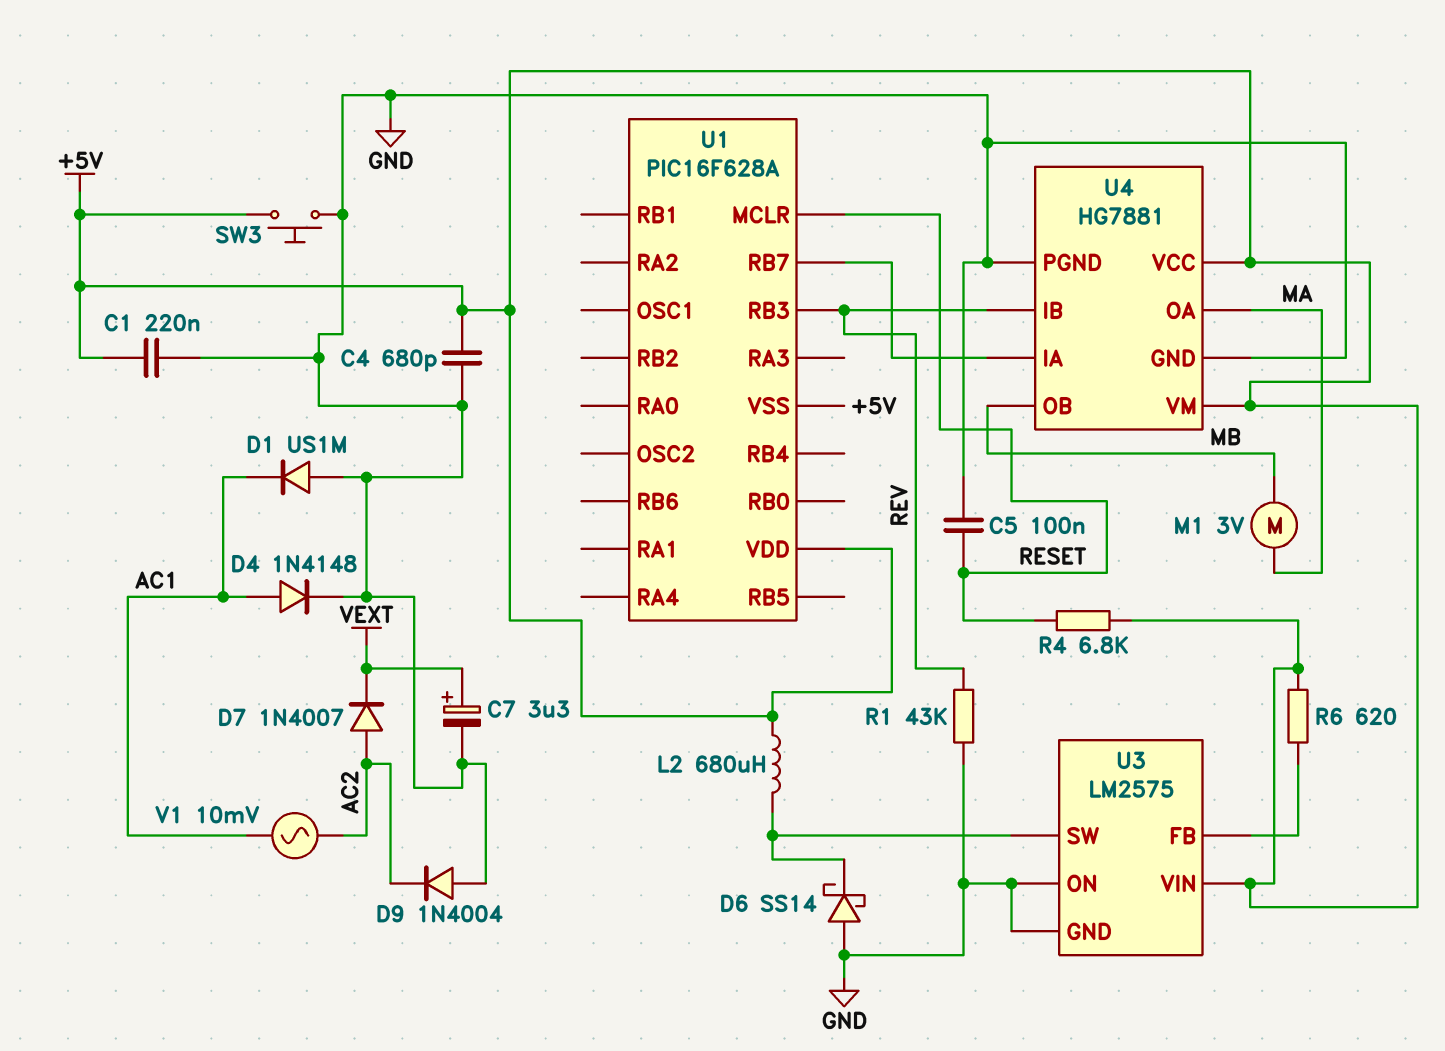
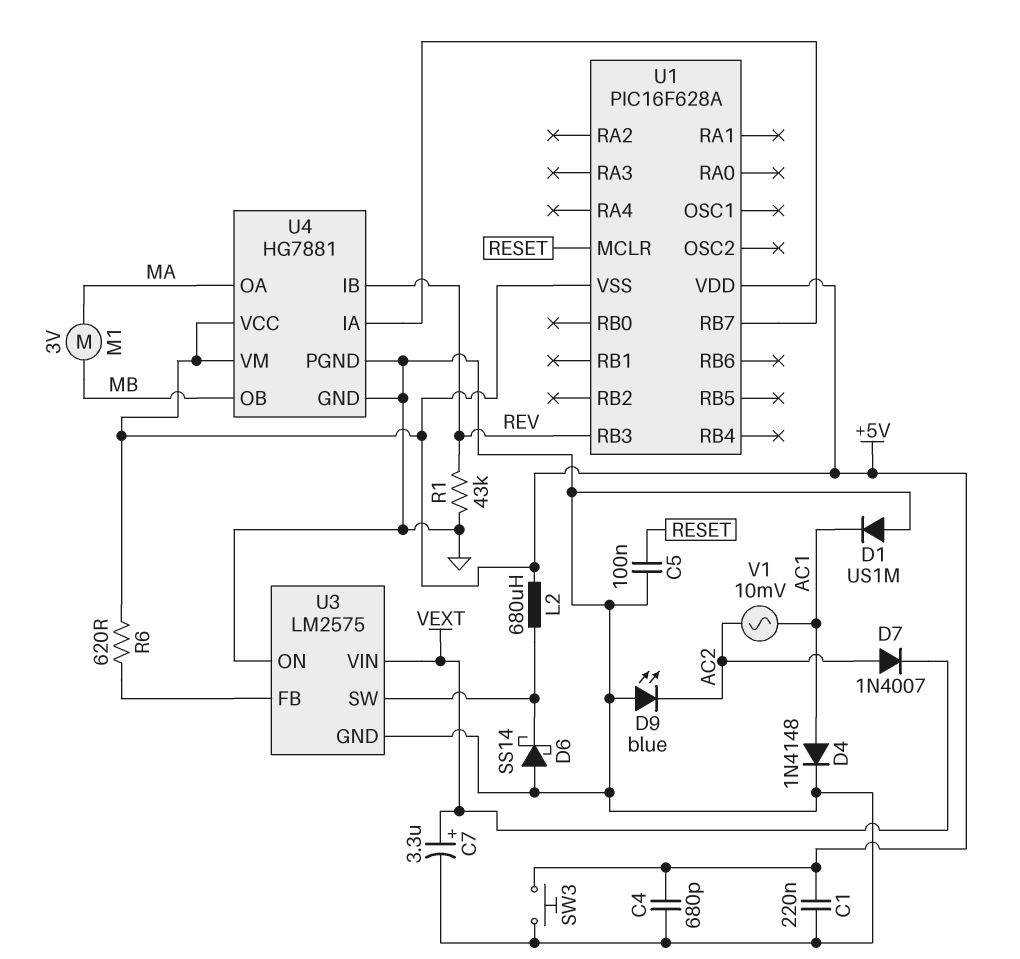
D9: diode 1N4004 (A GND, K AC2) -> LED blue (A GND, K AC2)
R4: 6.8k (+5V, RESET) -> none
U3 pin VIN: +5V -> VEXT

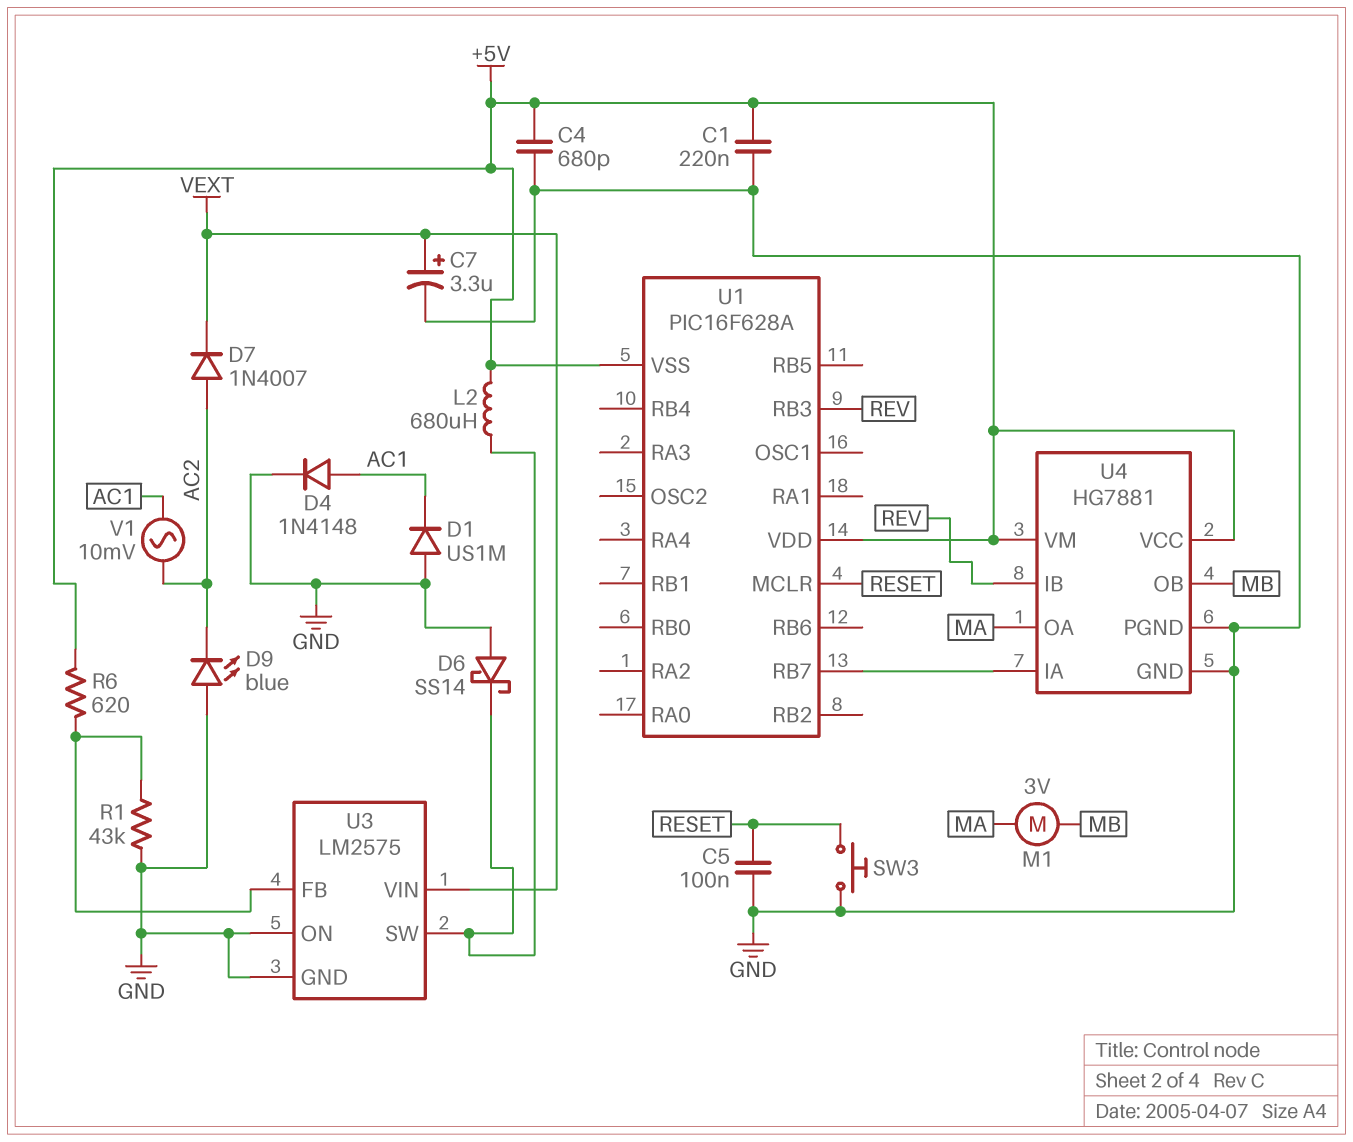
R1: 43k (GND, REV) -> 43k (GND, U3/FB)
SW3: button (+5V, GND) -> button (GND, RESET)

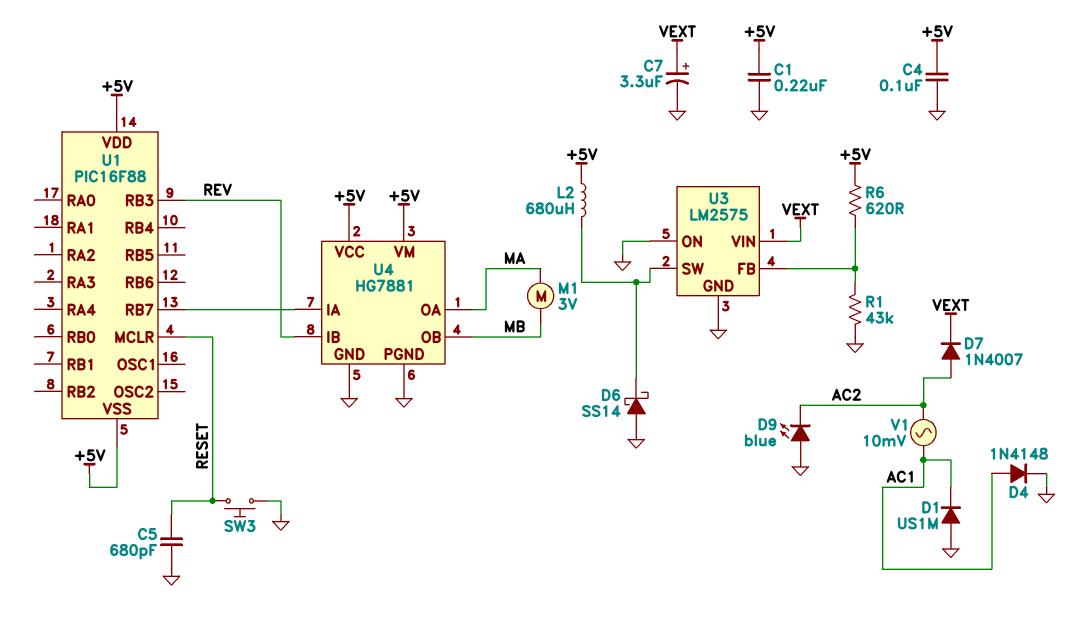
C4: 680pF (+5V, GND) -> 100nF (+5V, GND)
C5: 100nF (GND, RESET) -> 680pF (GND, RESET)
U1: PIC16F628A -> PIC16F88

